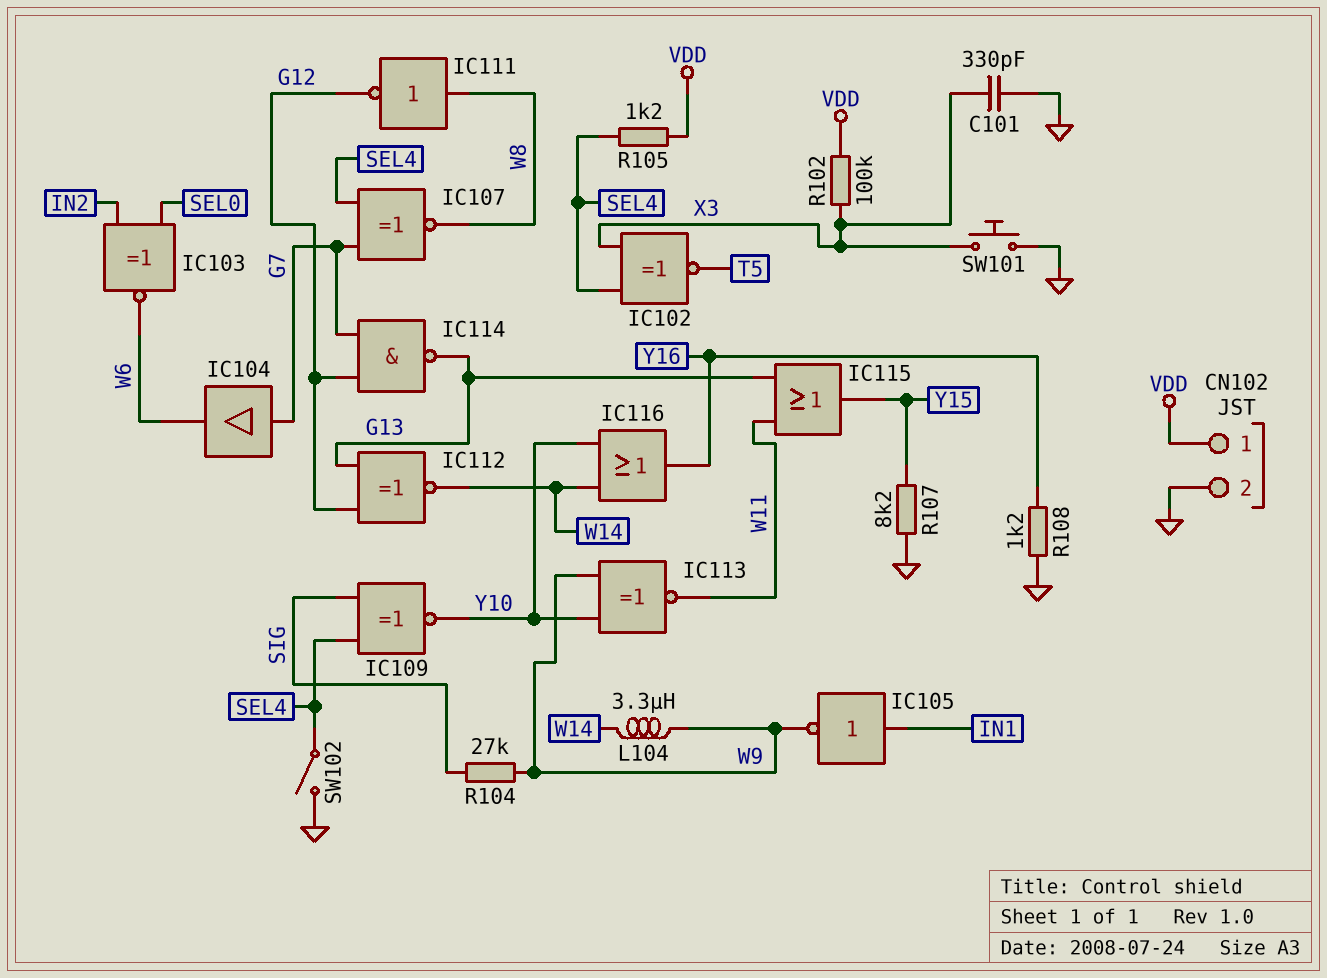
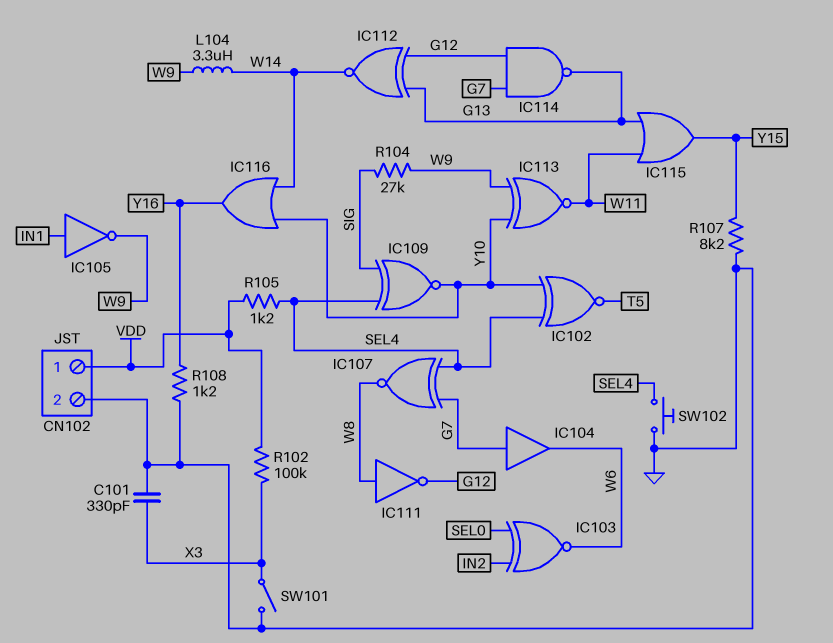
IC102: XNOR (in SEL4, in X3, out T5) -> XNOR (in SEL4, in Y10, out T5)
SW101: button (GND, X3) -> switch (GND, X3)
SW102: switch (GND, SEL4) -> button (GND, SEL4)

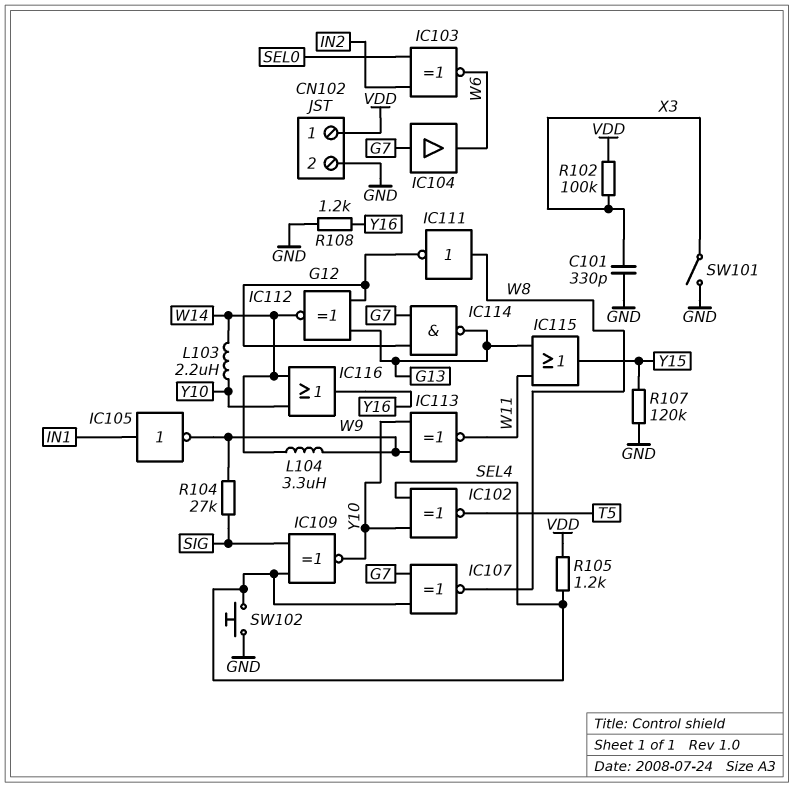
L103: none -> 2.2uH (W14, Y10)
R107: 8.2k (GND, Y15) -> 120k (GND, Y15)

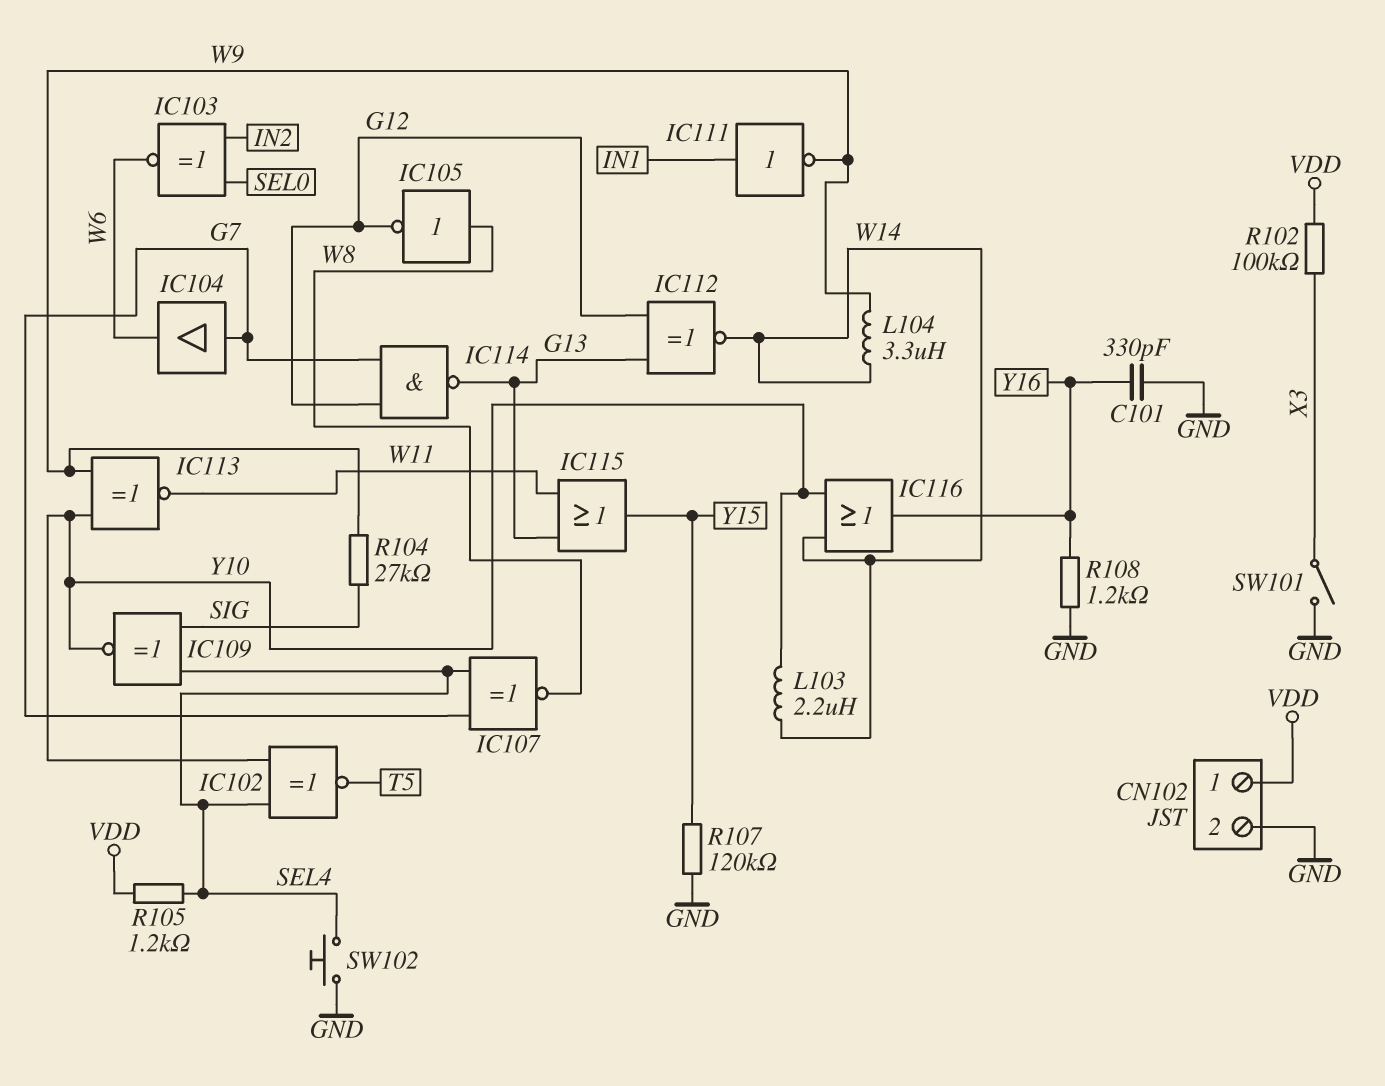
C101: 330pF (GND, X3) -> 330pF (GND, Y16)
IC105: NOT (in IN1, out W9) -> NOT (in W8, out G12)
IC111: NOT (in W8, out G12) -> NOT (in IN1, out W9)

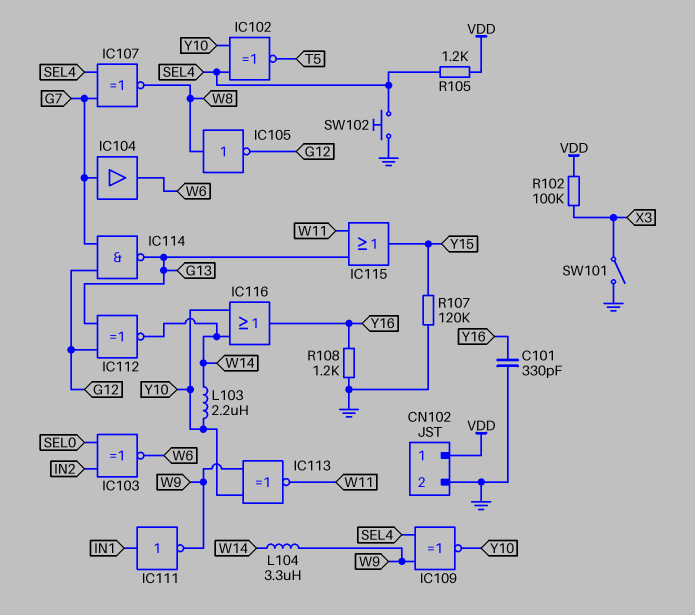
IC109: XNOR (in SEL4, in SIG, out Y10) -> XNOR (in SEL4, in W9, out Y10)
R104: 27k (SIG, W9) -> none

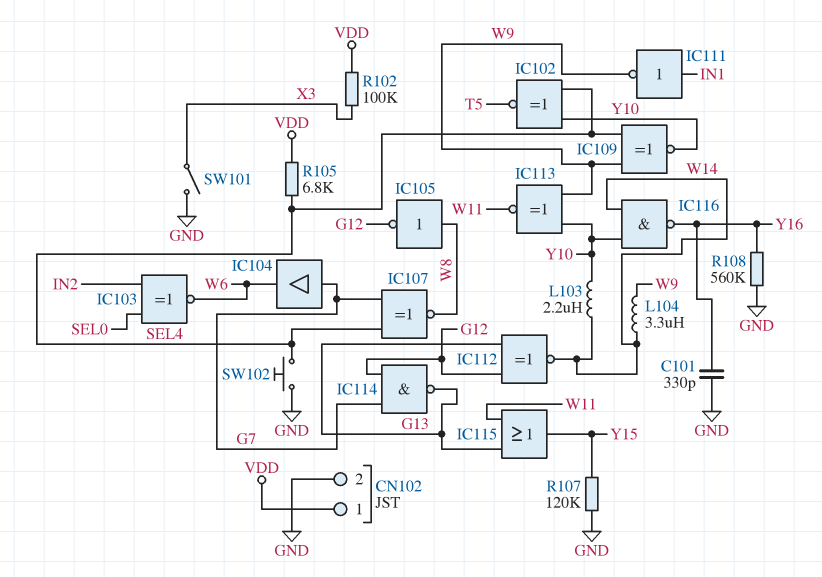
IC116: OR (in W14, in Y10, out Y16) -> NAND (in W14, in Y10, out Y16)
R105: 1.2k (SEL4, VDD) -> 6.8k (SEL4, VDD)
R108: 1.2k (GND, Y16) -> 560k (GND, Y16)

